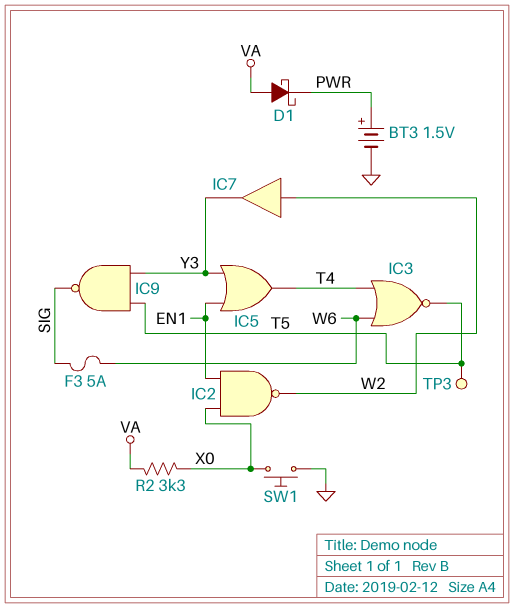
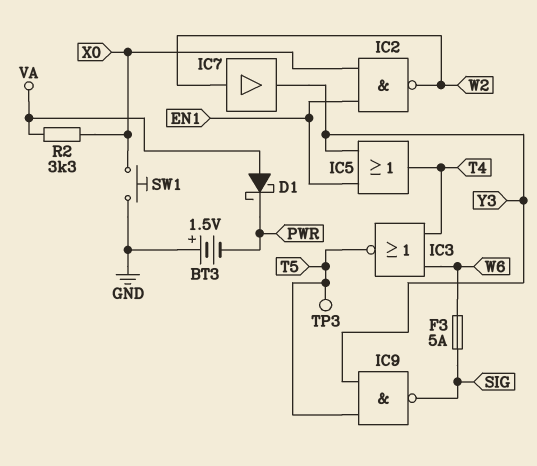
BT3: 1.5V (plus PWR, minus GND) -> 1.5V (plus GND, minus PWR)

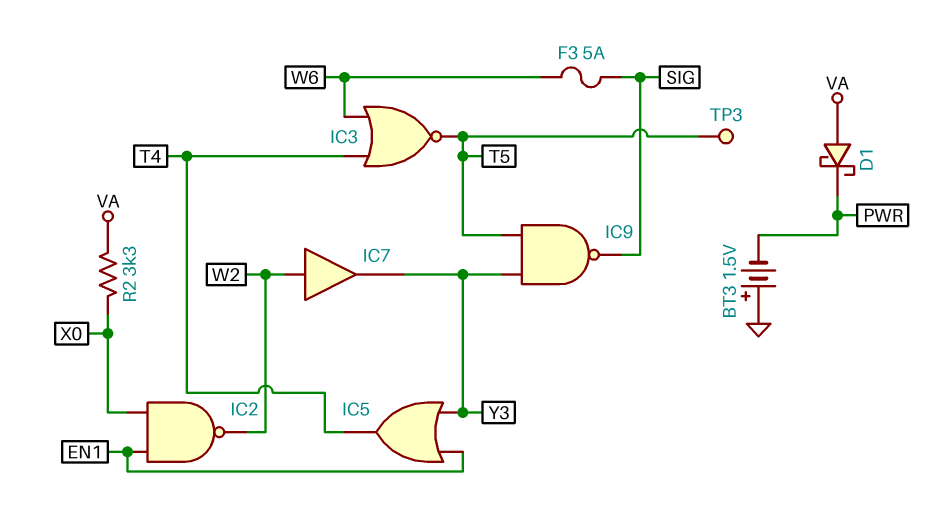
SW1: button (GND, X0) -> none

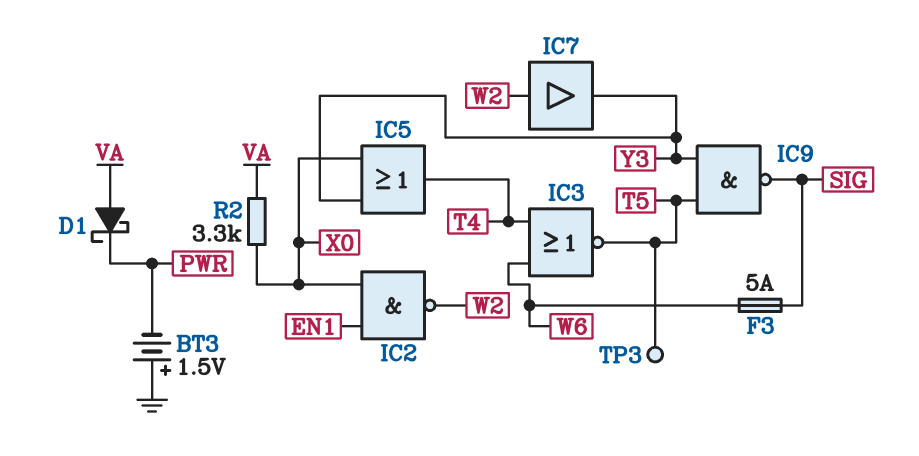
IC5: OR (in EN1, in Y3, out T4) -> OR (in X0, in Y3, out T4)

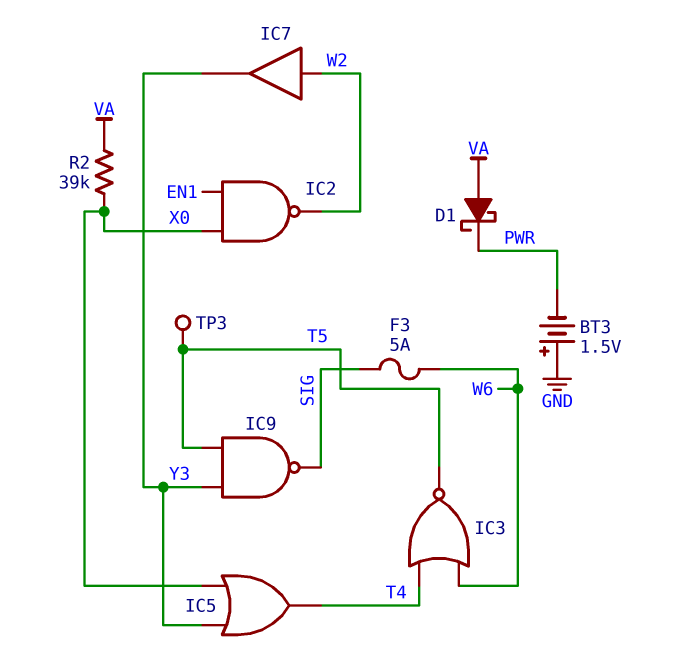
R2: 3.3k (VA, X0) -> 39k (VA, X0)

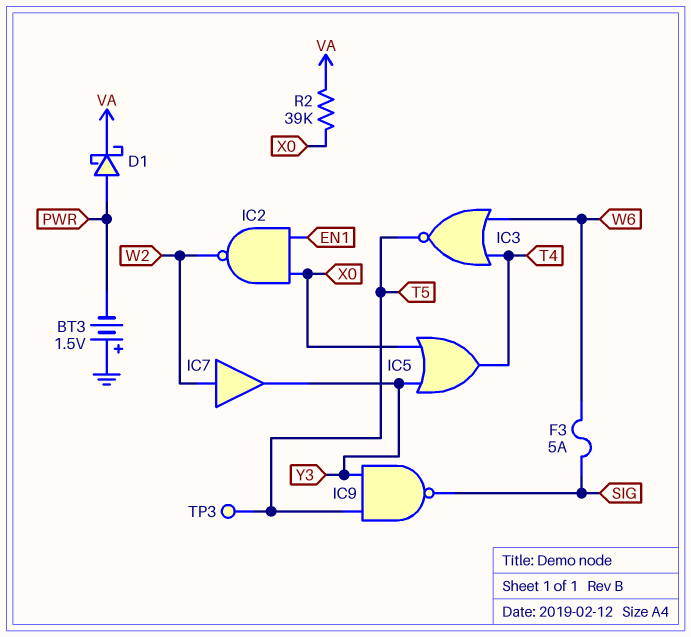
D1: schottky (A VA, K PWR) -> schottky (A PWR, K VA)

